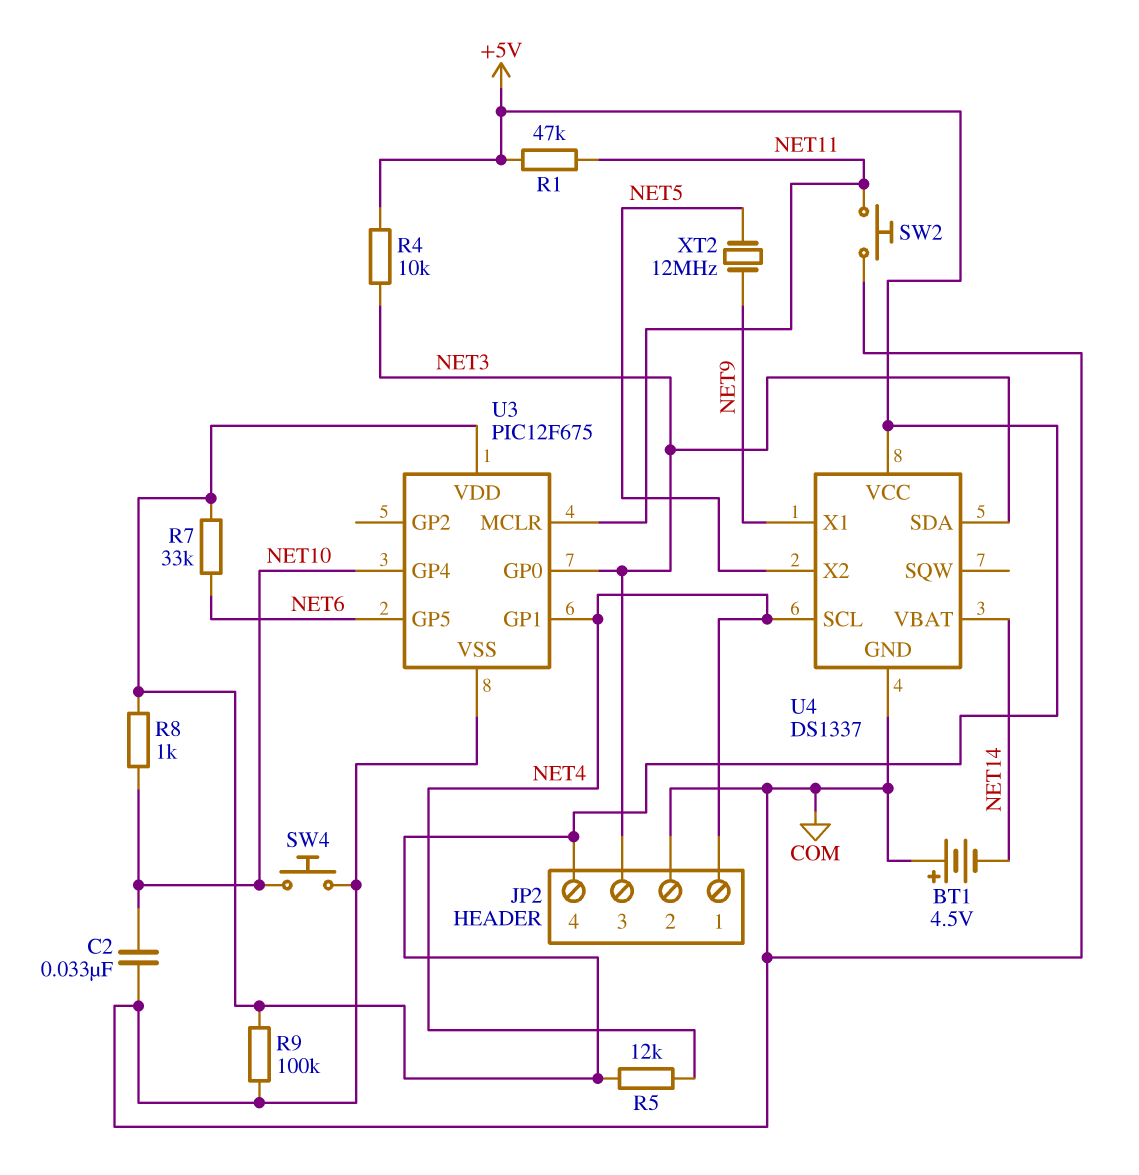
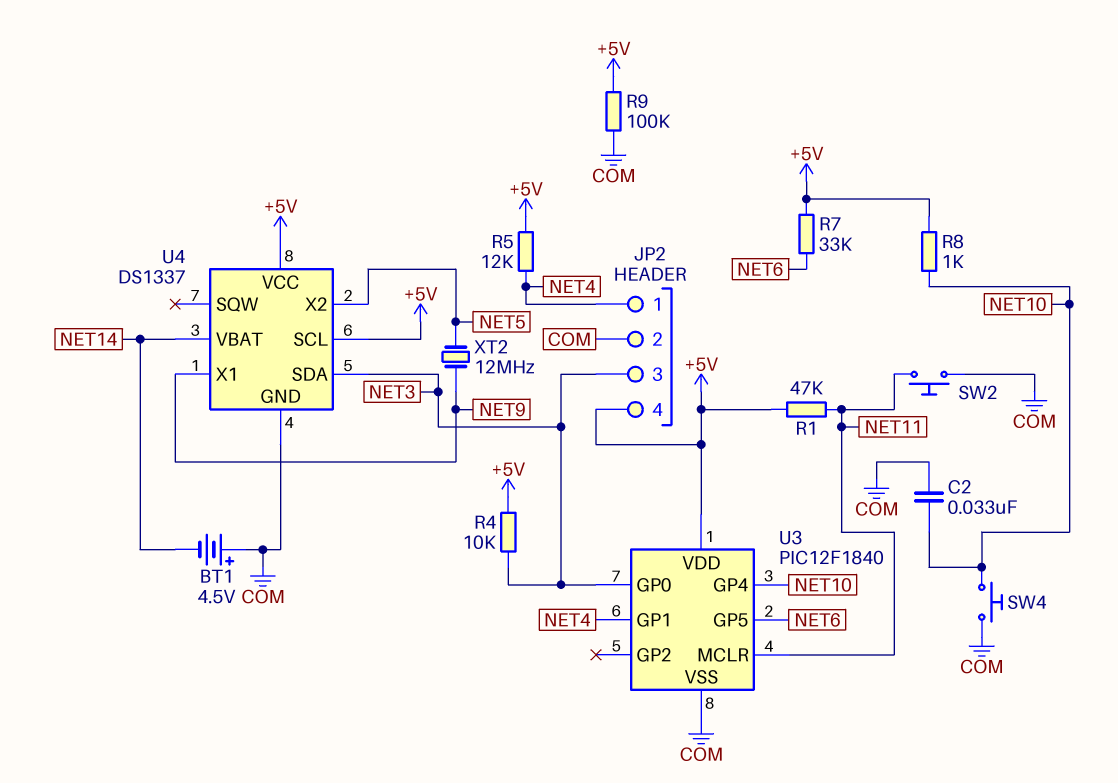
U3: PIC12F675 -> PIC12F1840
U4 pin SCL: NET4 -> +5V

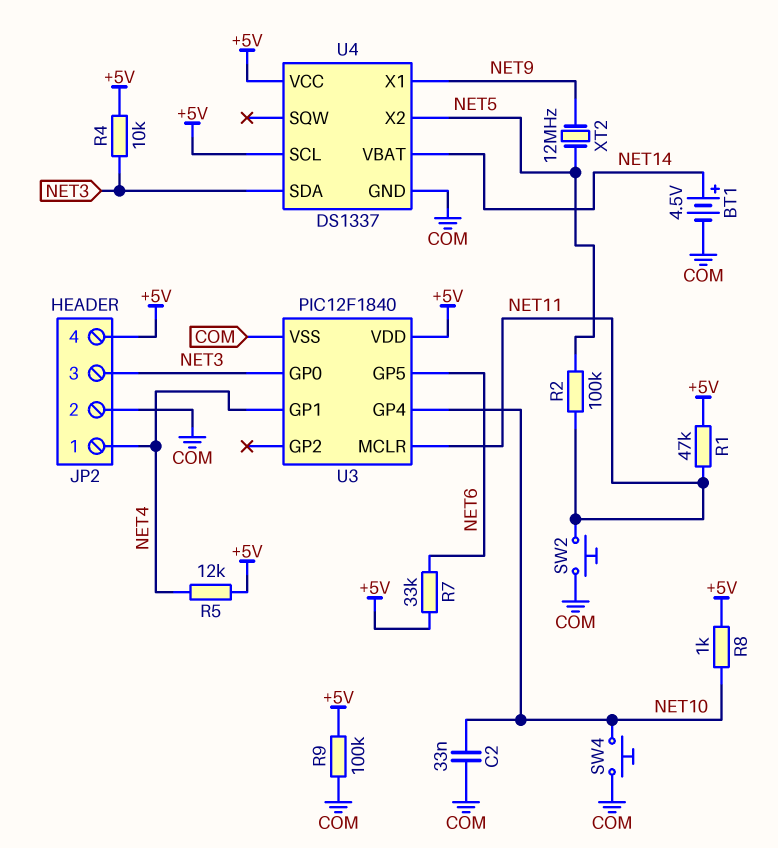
BT1: 4.5V (plus COM, minus NET14) -> 4.5V (plus NET14, minus COM)
R2: none -> 100k (NET5, NET11)

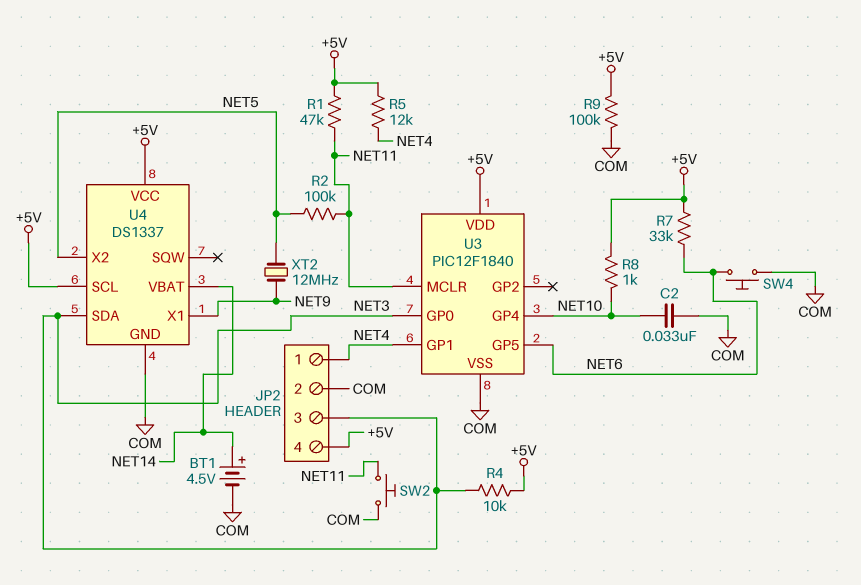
SW4: button (COM, NET10) -> button (COM, NET6)

